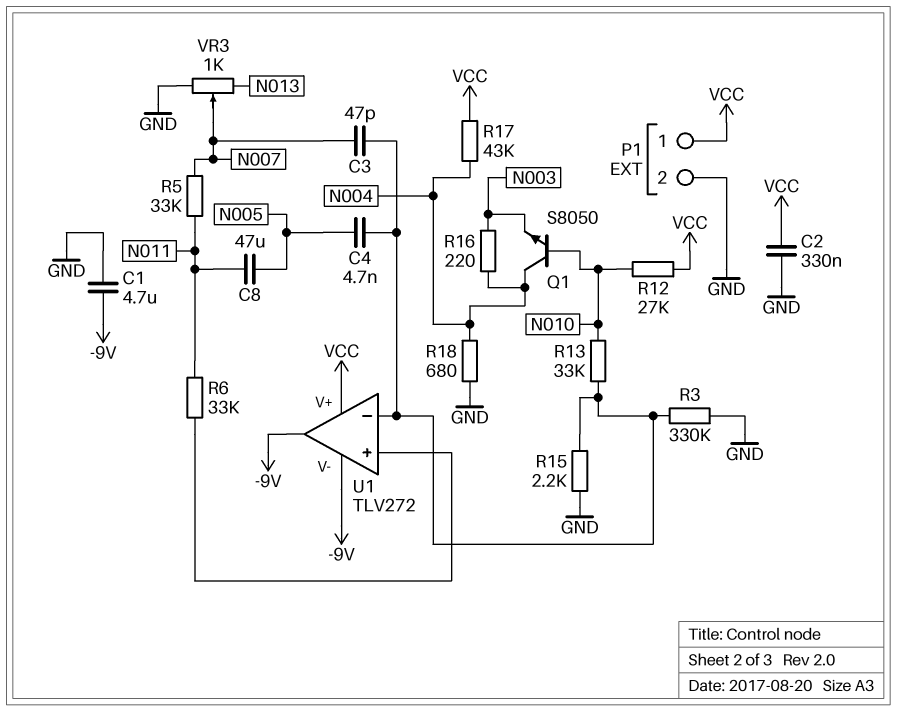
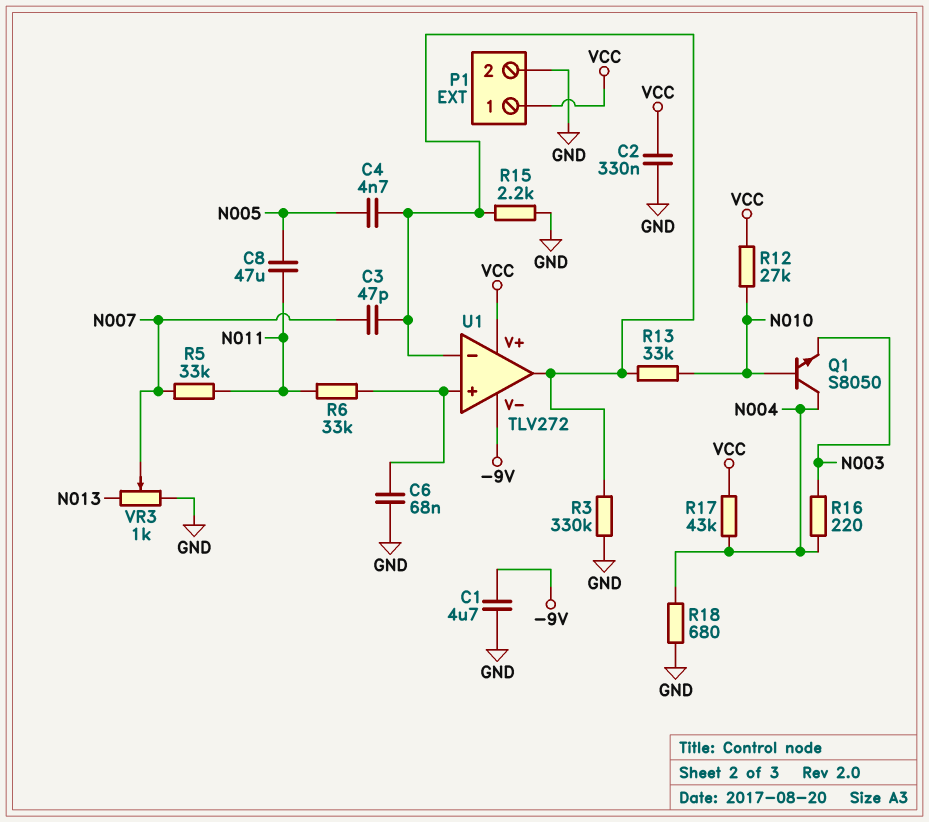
C6: none -> 68nF (GND, U1/in+)
U1 pin out: -9V -> U1/in-

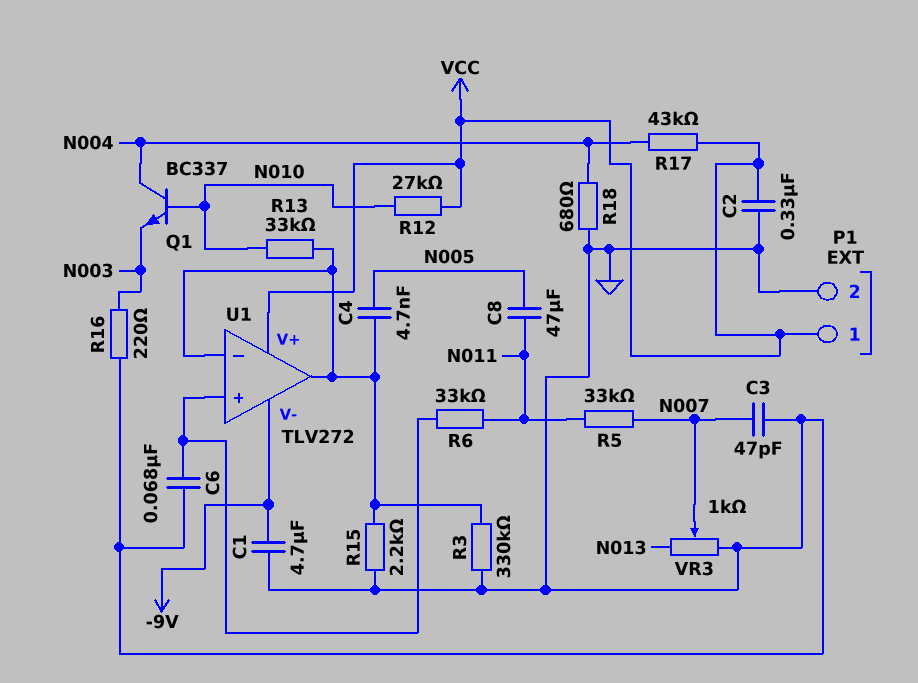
C3: 47pF (N007, U1/in-) -> 47pF (GND, N007)
Q1: NPN S8050 (B N010, C N004, E N003) -> NPN BC337 (B N010, C N004, E N003)
R16: 220 (N003, N004) -> 220 (GND, N003)

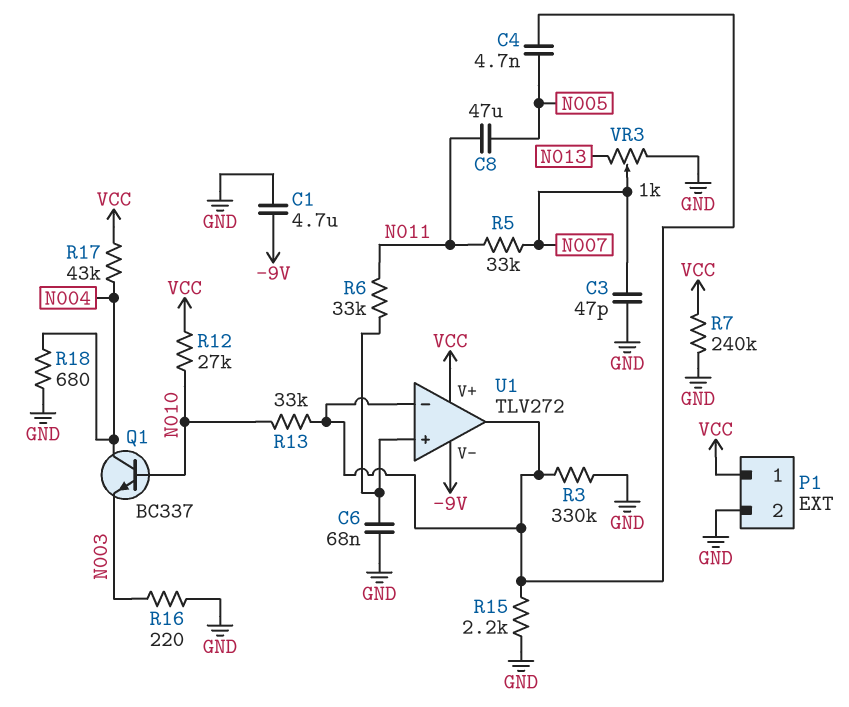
C2: 330nF (GND, VCC) -> none
R7: none -> 240k (GND, VCC)

